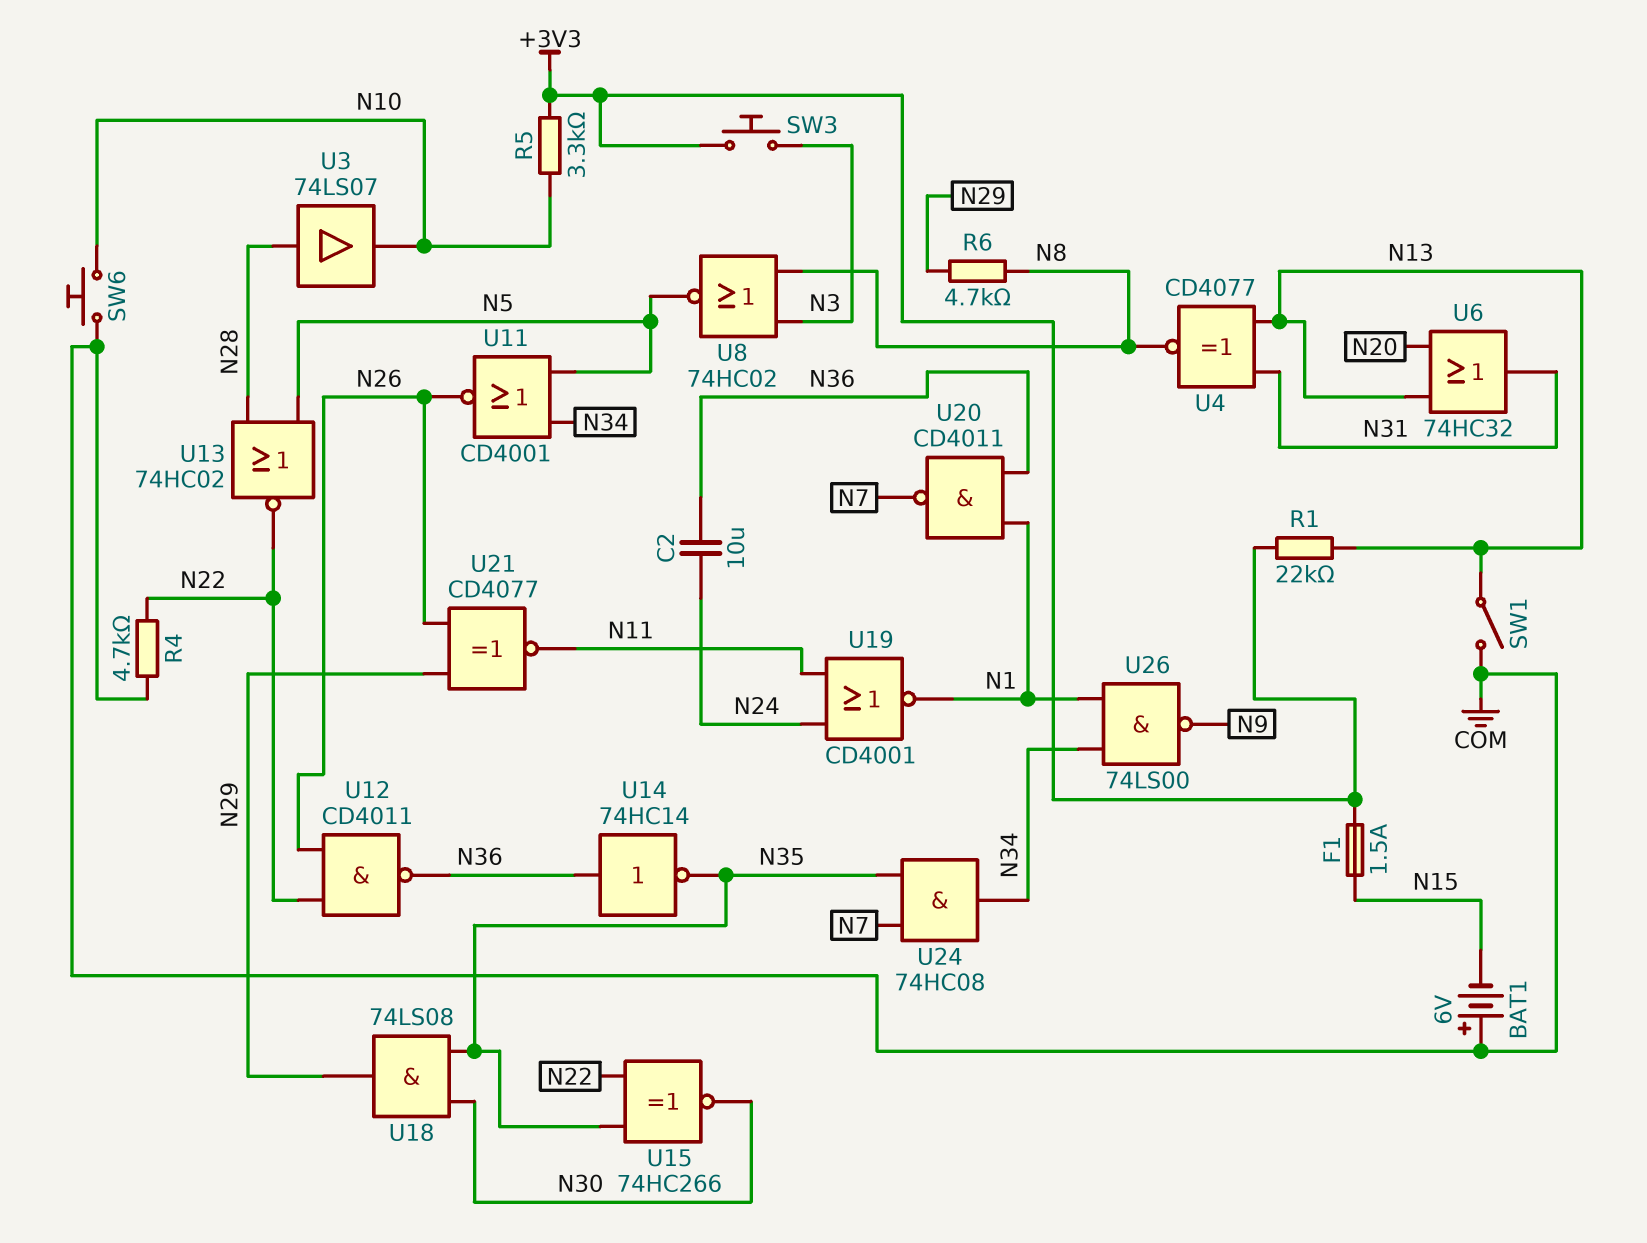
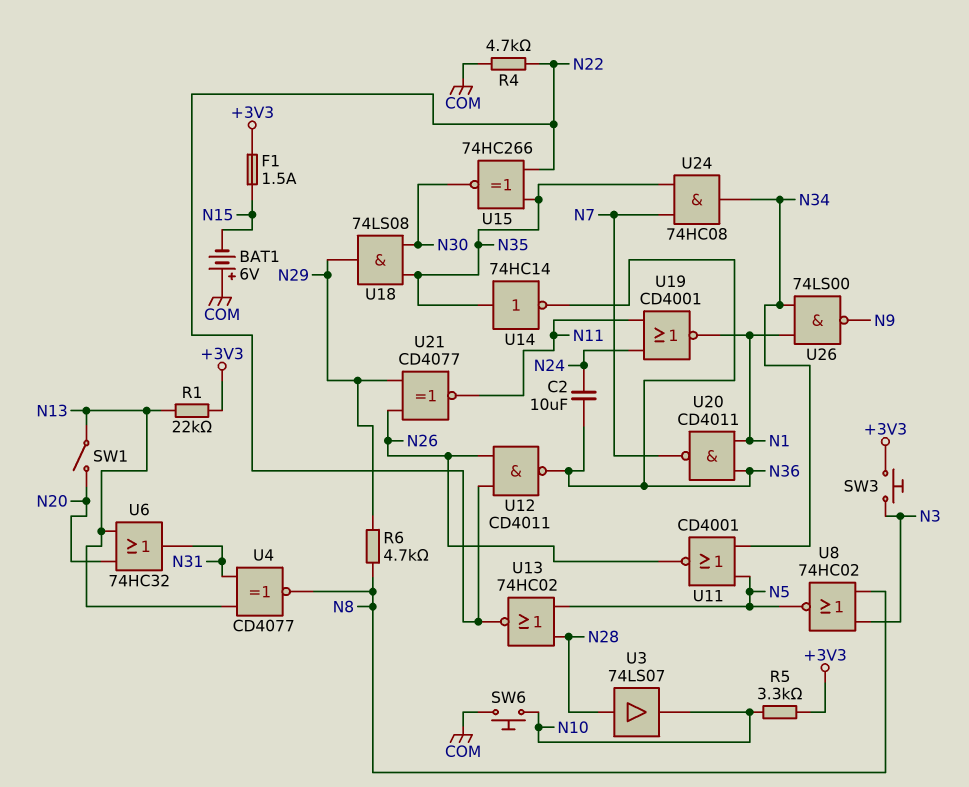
SW1: switch (COM, N13) -> switch (N13, N20)
U14: NOT 74HC14 (in N36, out N35) -> NOT 74HC14 (in N35, out N36)

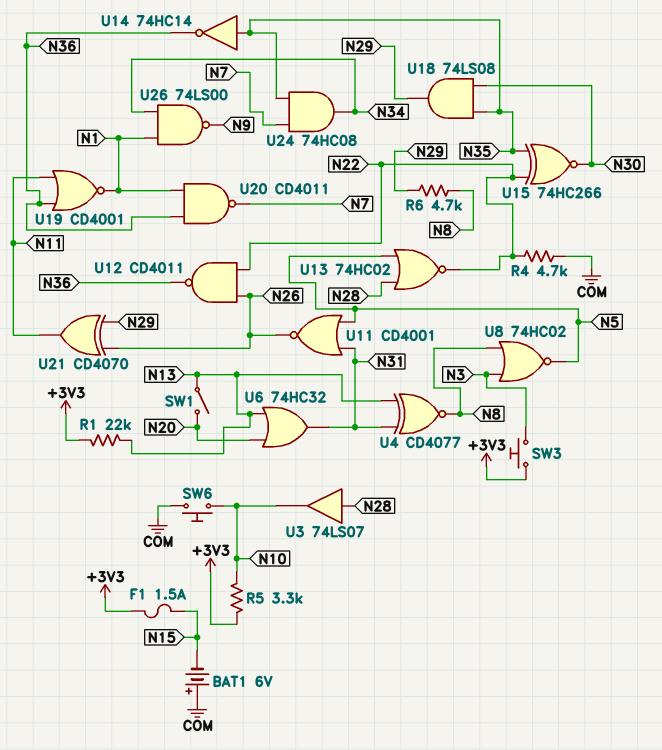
C2: 10uF (N24, N36) -> none
U11: NOR CD4001 (in N5, in N34, out N26) -> NOR CD4001 (in N5, in N31, out N26)
U19: NOR CD4001 (in N11, in N24, out N1) -> NOR CD4001 (in N11, in N36, out N1)
U21: XNOR CD4077 (in N26, in N29, out N11) -> XOR CD4070 (in N26, in N29, out N11)

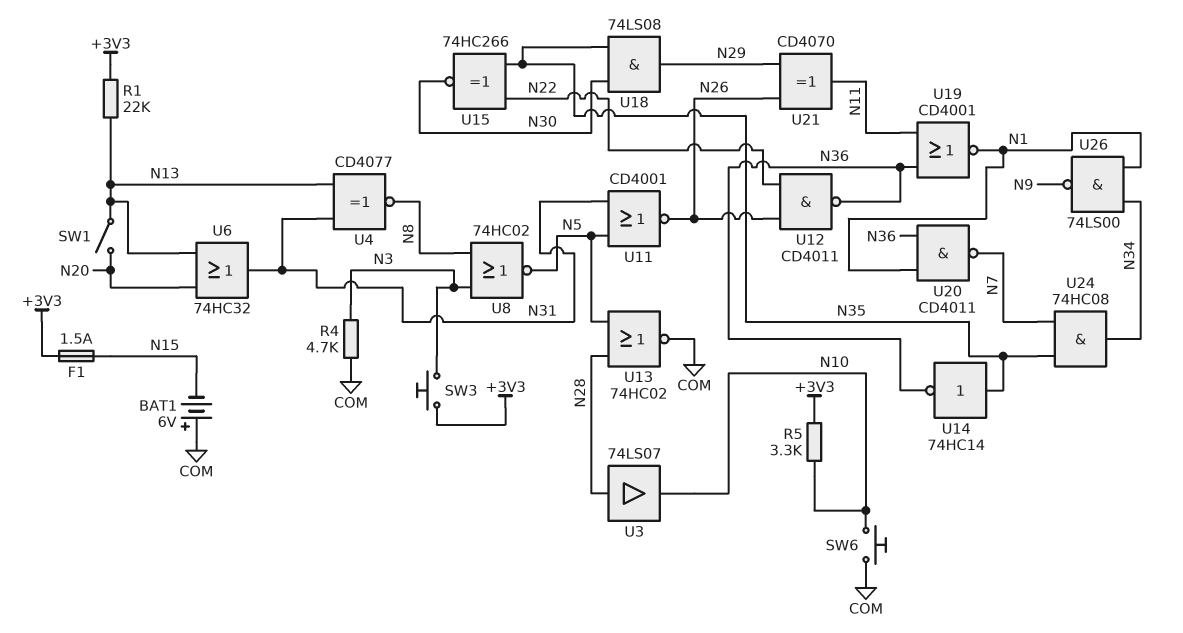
R4: 4.7k (COM, N22) -> 4.7k (COM, N3)
R6: 4.7k (N8, N29) -> none
U13: NOR 74HC02 (in N5, in N28, out N22) -> NOR 74HC02 (in N5, in N28, out COM)

